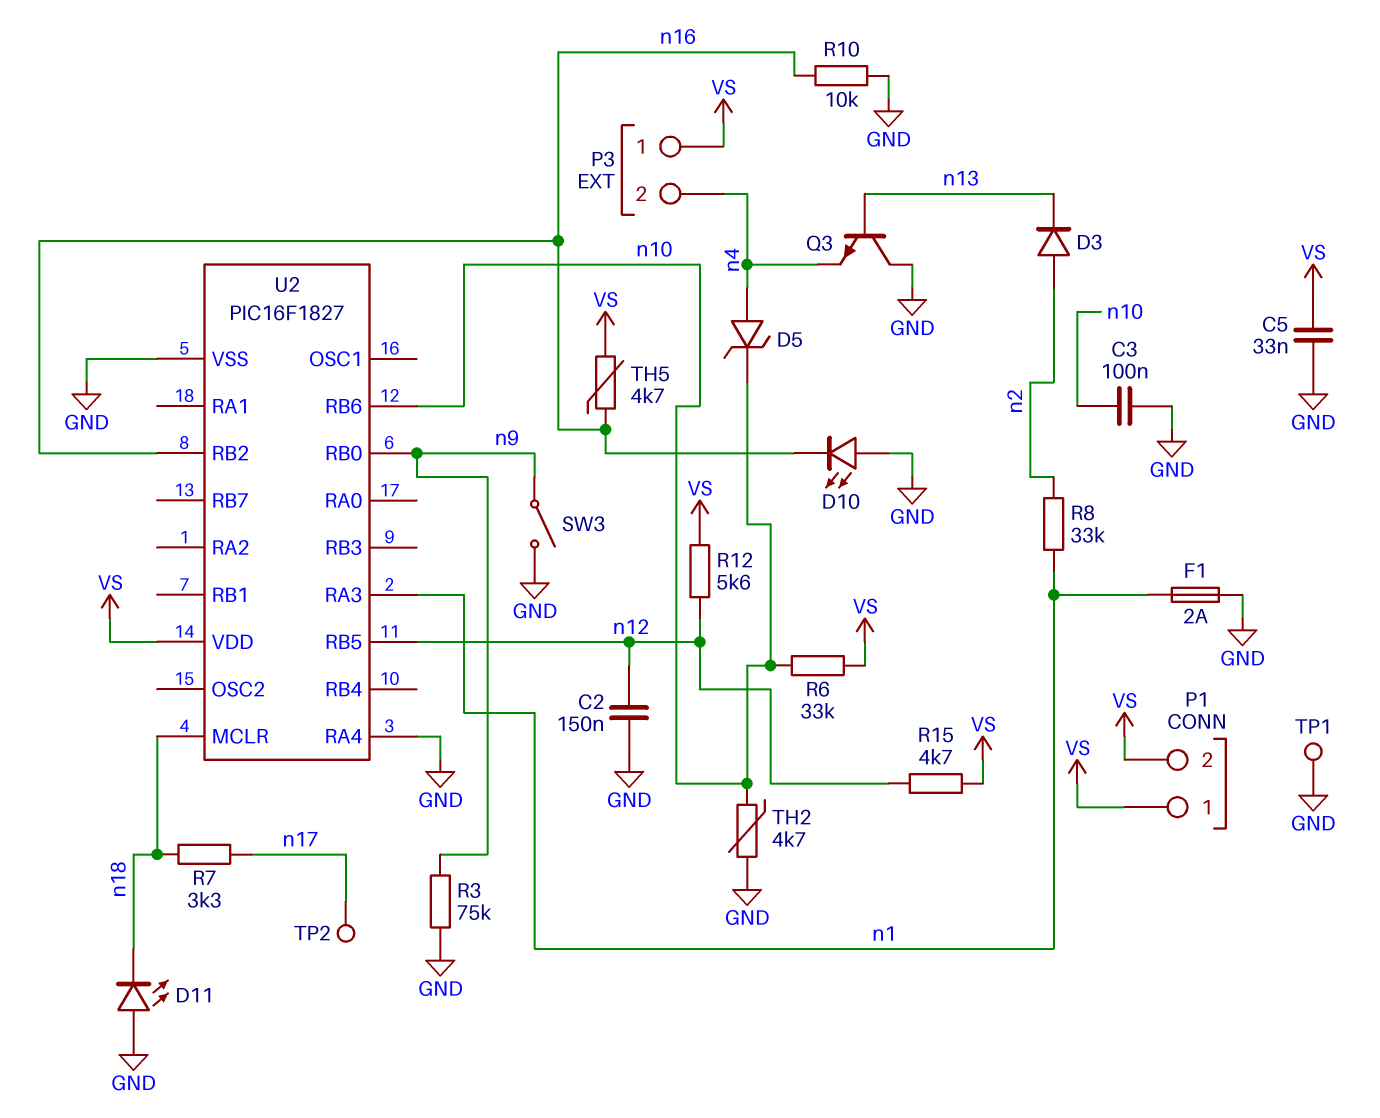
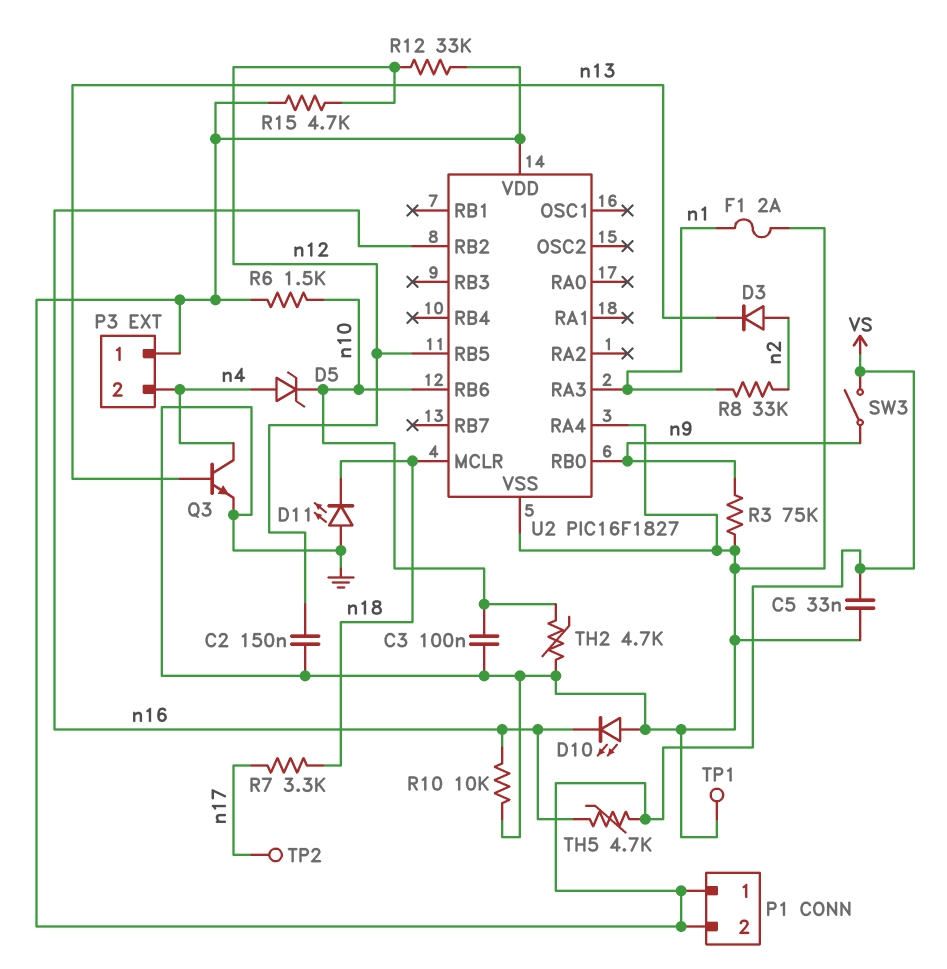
Q3: NPN (B n13, C GND, E n4) -> NPN (B n13, C n4, E GND)
R6: 33k (VS, n10) -> 1.5k (VS, n10)
R12: 5.6k (VS, n12) -> 33k (VS, n12)
SW3: switch (GND, n9) -> switch (VS, n9)

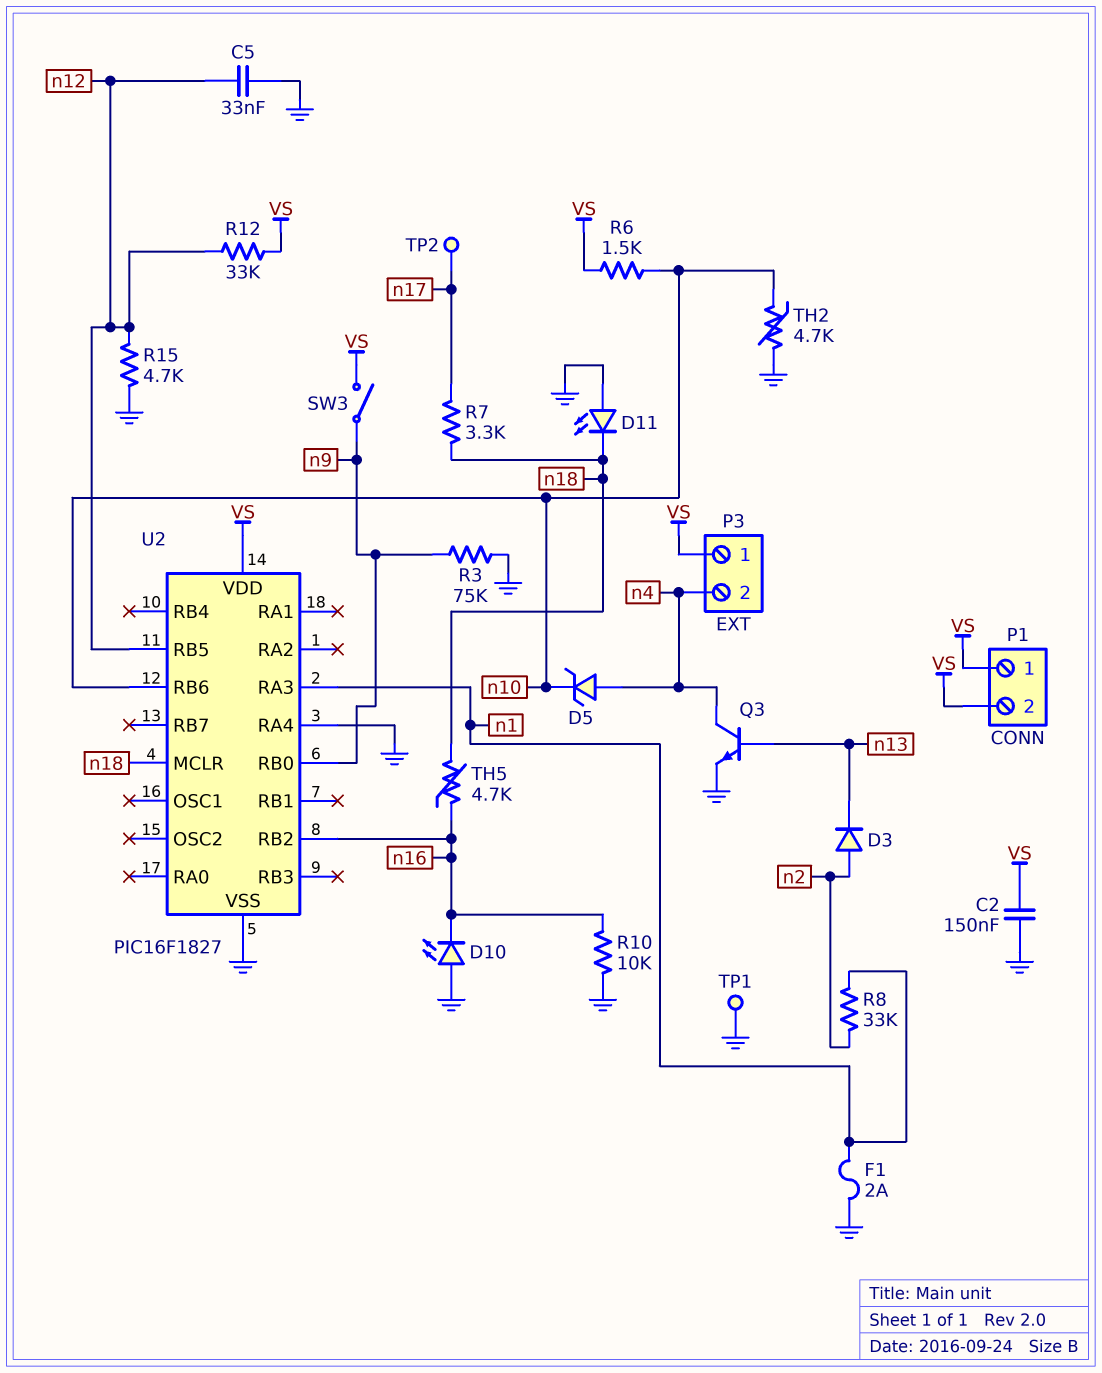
C2: 150nF (GND, n12) -> 150nF (GND, VS)
C3: 100nF (GND, n10) -> none
C5: 33nF (GND, VS) -> 33nF (GND, n12)
R15: 4.7k (VS, n12) -> 4.7k (GND, n12)
TH5: 4.7k (VS, n16) -> 4.7k (n16, n18)

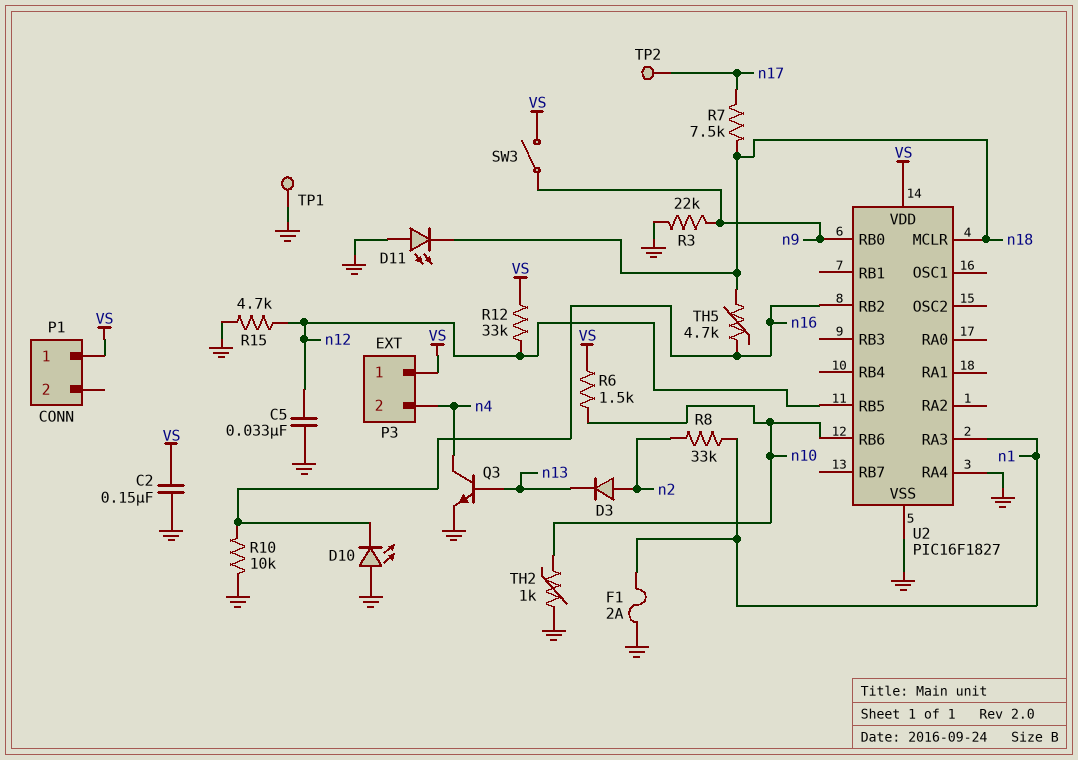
D5: zener (A n4, K n10) -> none
P1 pin 2: VS -> none
R3: 75k (GND, n9) -> 22k (GND, n9)
R7: 3.3k (n17, n18) -> 7.5k (n17, n18)
TH2: 4.7k (GND, n10) -> 1k (GND, n10)

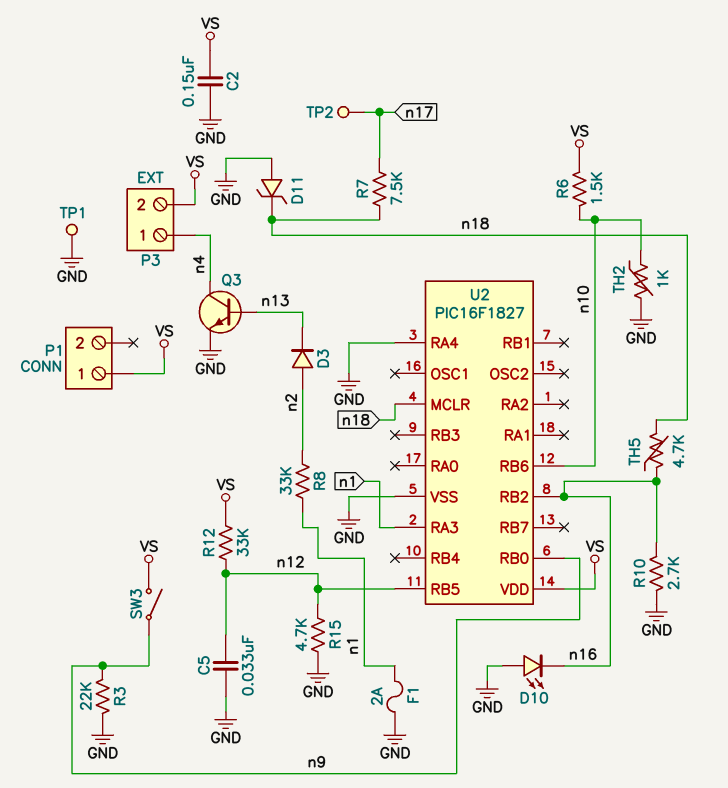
D11: LED (A GND, K n18) -> zener (A GND, K n18)
P3 pin 1: VS -> n4
P3 pin 2: n4 -> VS
R10: 10k (GND, n16) -> 2.7k (GND, n16)

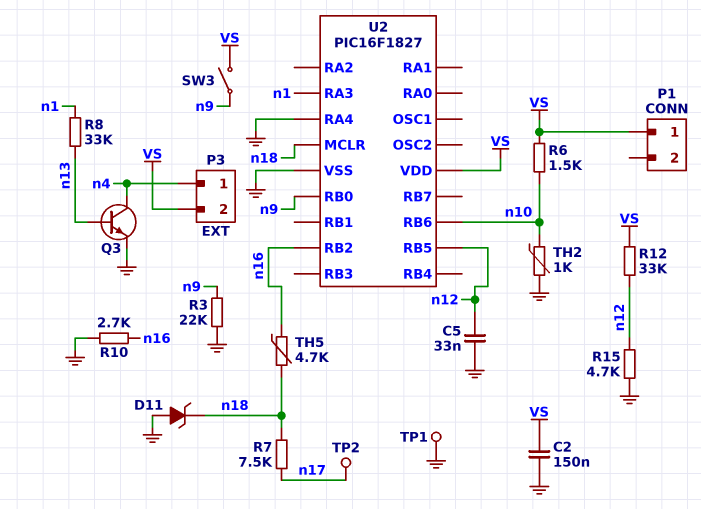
D3: diode (A n2, K n13) -> none
D10: LED (A GND, K n16) -> none
F1: 2A (GND, n1) -> none
R8: 33k (n1, n2) -> 33k (n1, n13)

